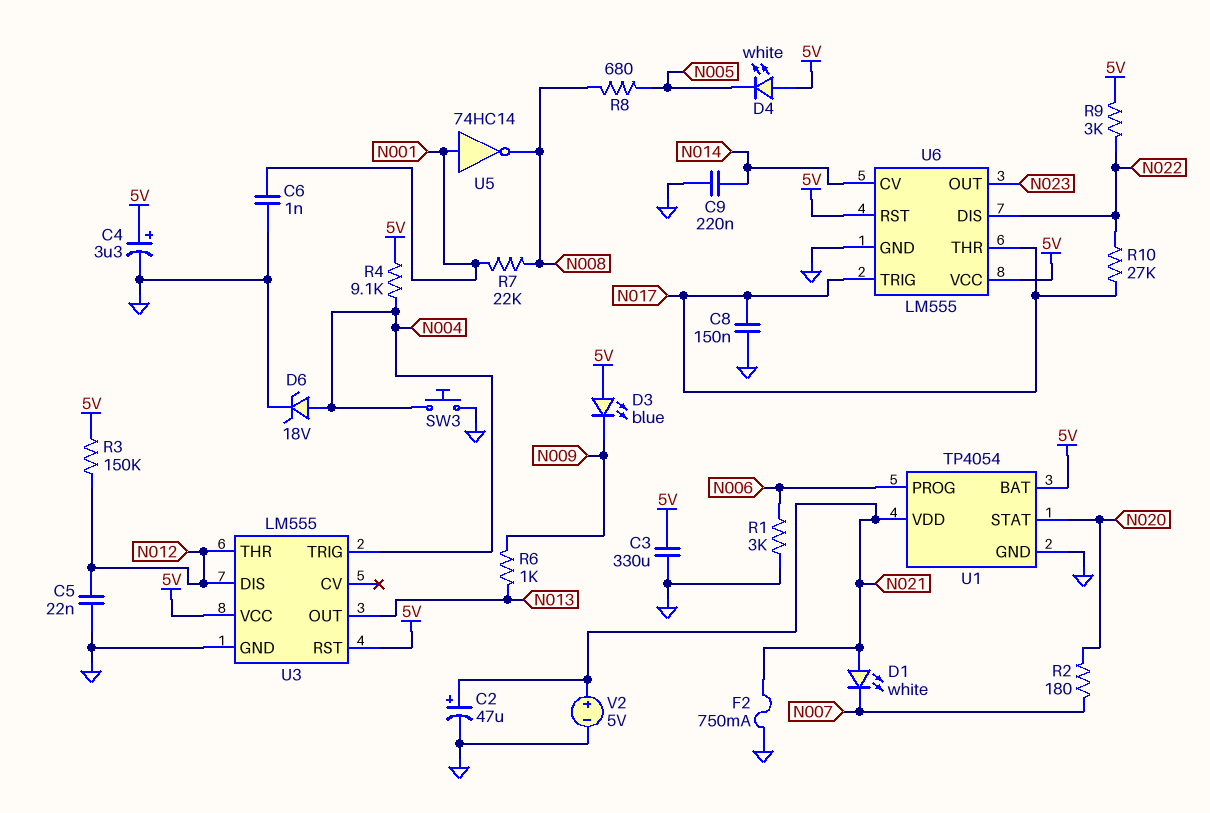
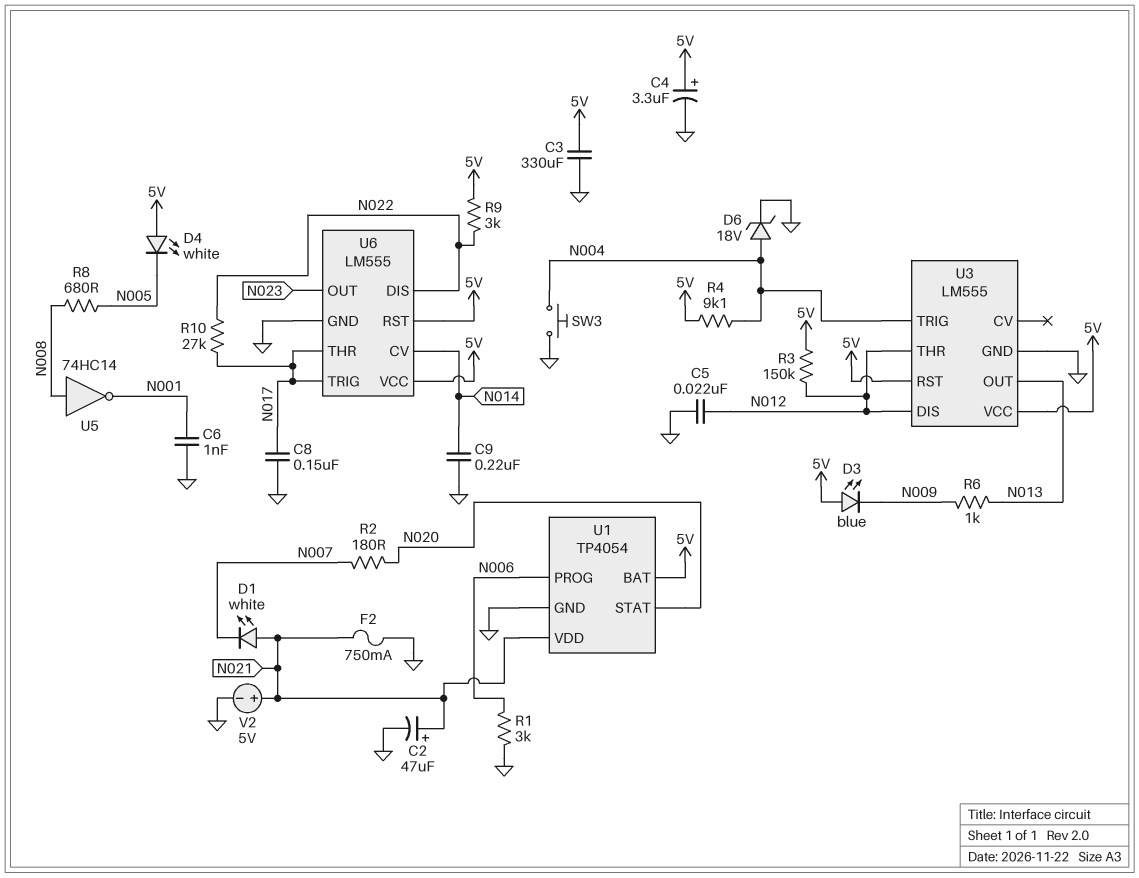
R7: 22k (N001, N008) -> none
U5: NOT 74HC14 (in N001, out N008) -> NOT 74HC14 (in N008, out N001)

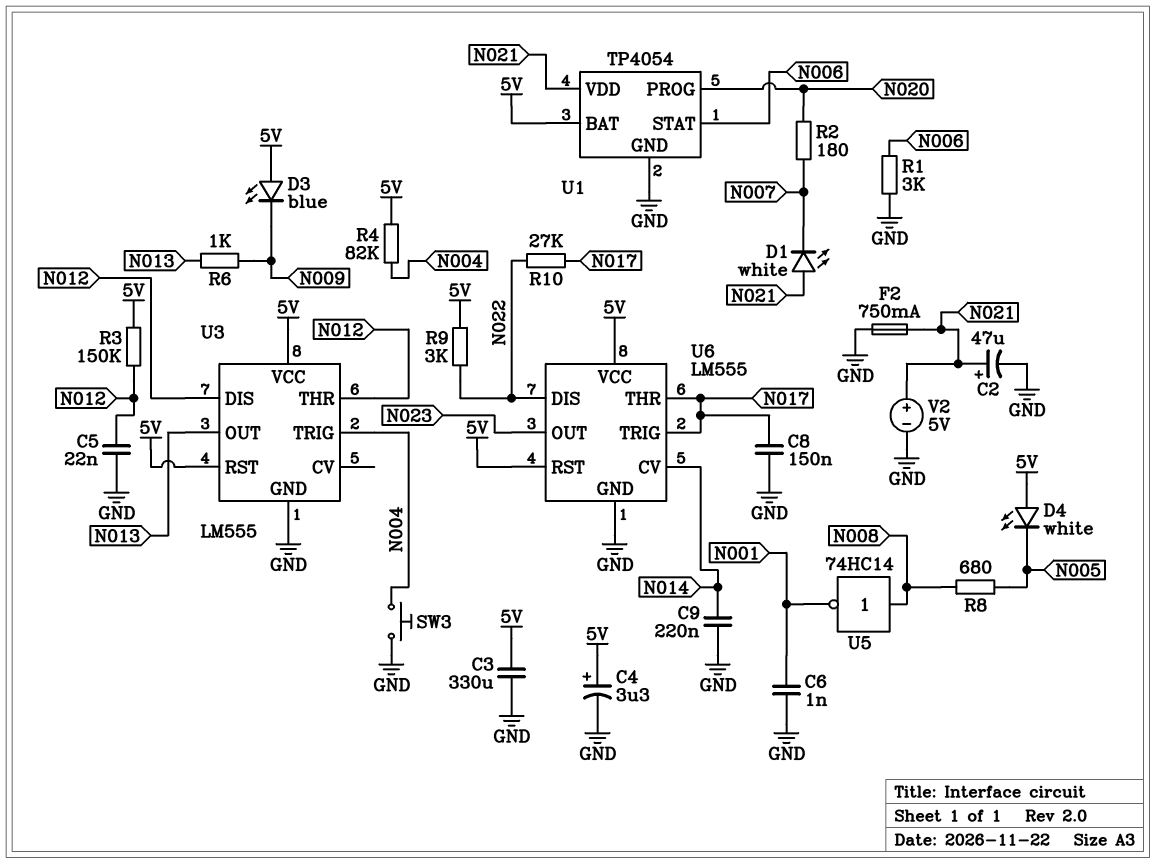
D6: zener 18V (A N004, K GND) -> none
R4: 9.1k (5V, N004) -> 82k (5V, N004)
U1 pin PROG: N006 -> N020
U1 pin STAT: N020 -> N006

